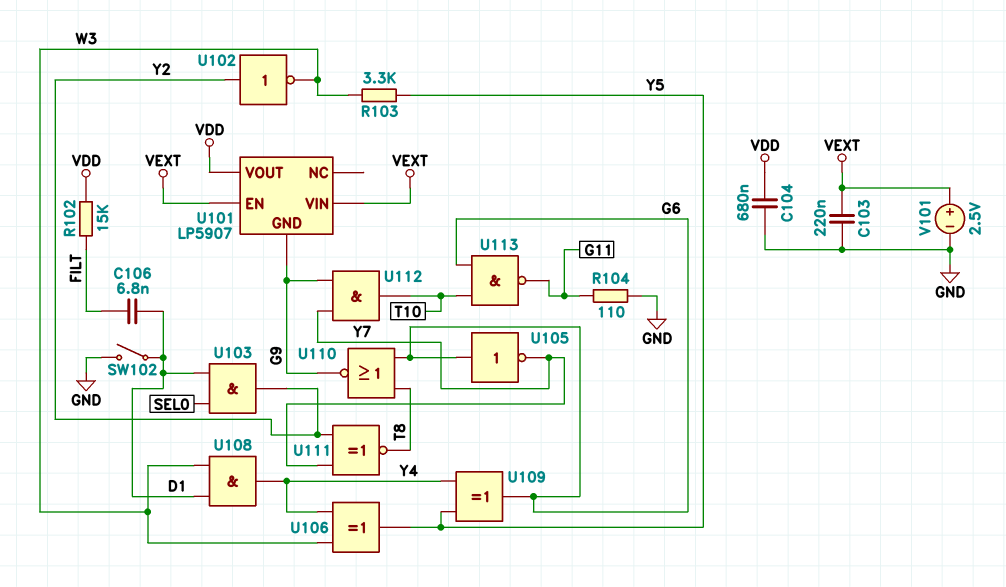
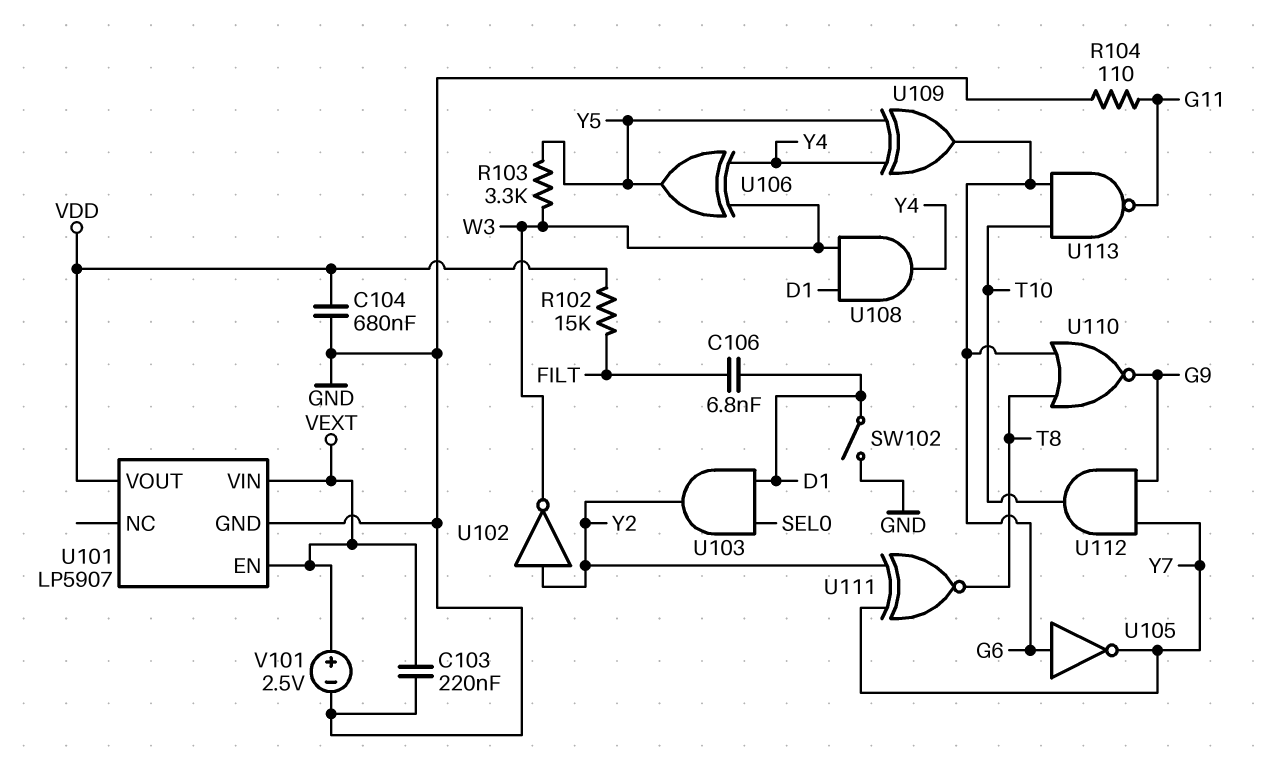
U101 pin GND: G9 -> GND

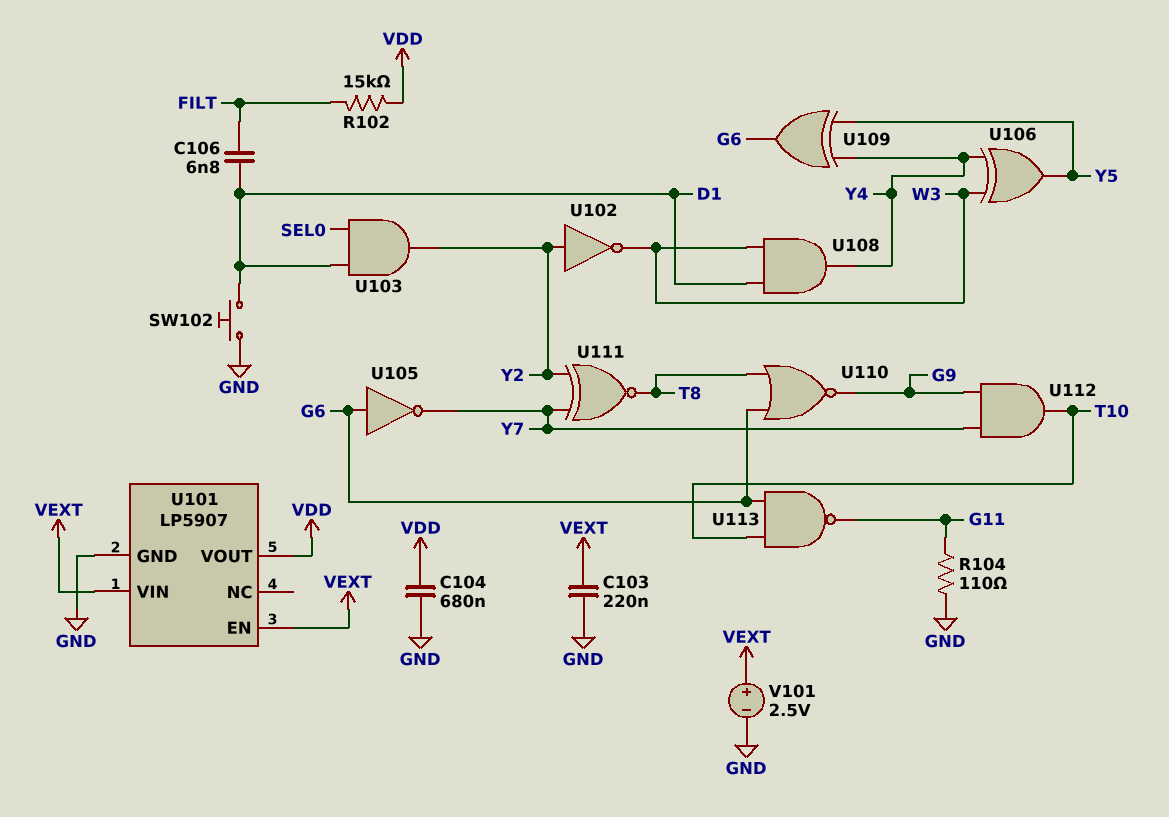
R103: 3.3k (W3, Y5) -> none
SW102: switch (D1, GND) -> button (D1, GND)

